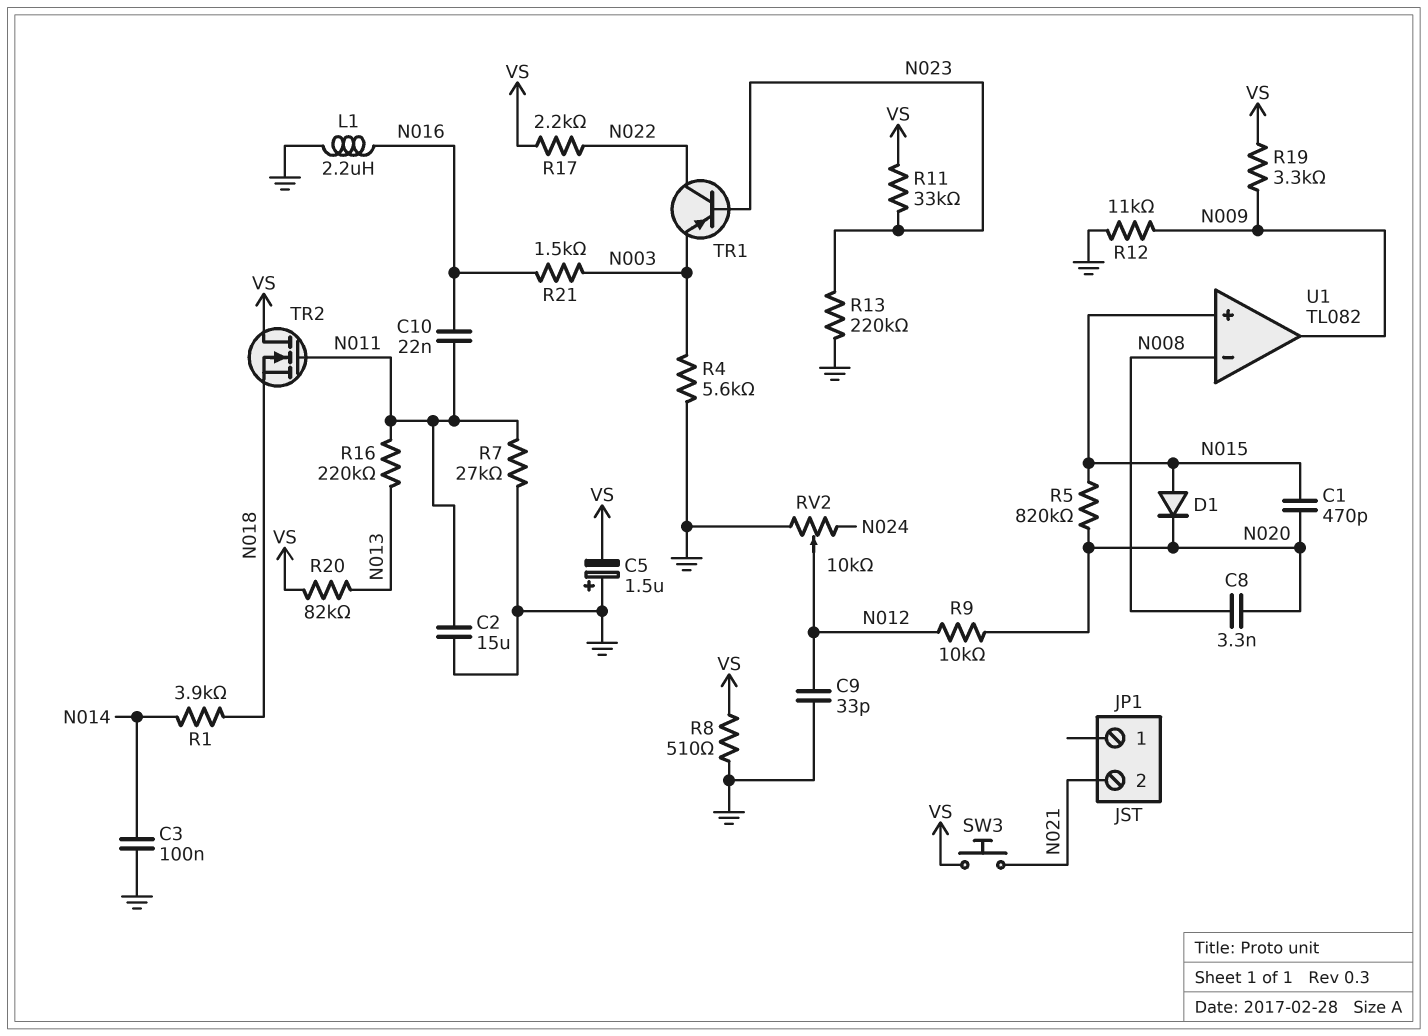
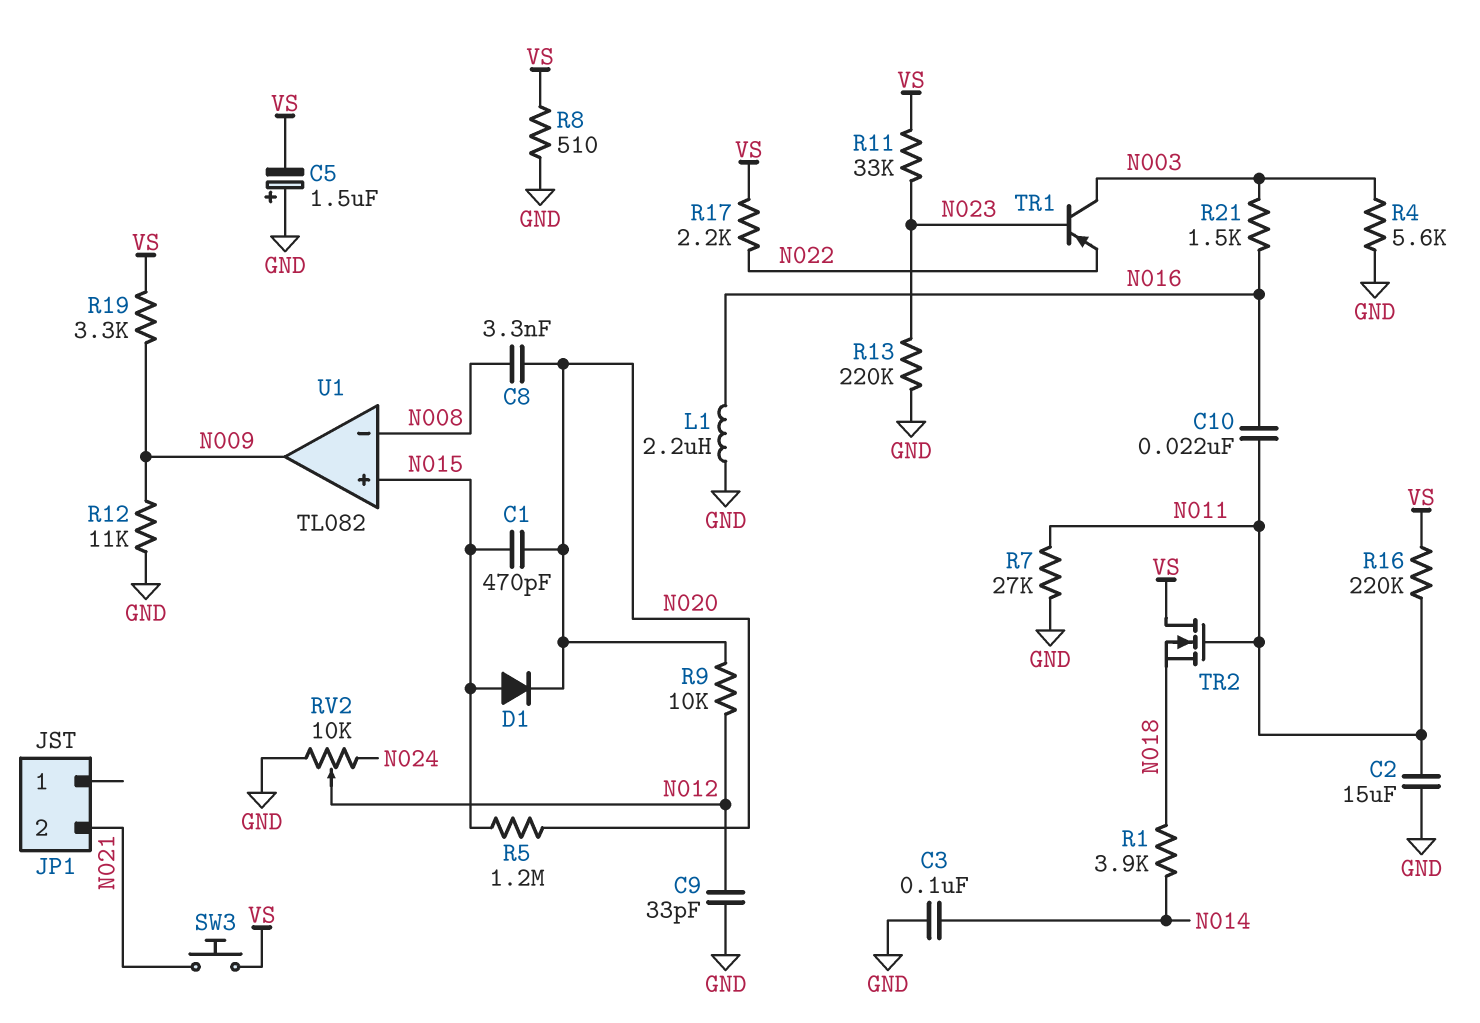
R5: 820k (N015, N020) -> 1.2M (N015, N020)
R16: 220k (N011, N013) -> 220k (N011, VS)
R20: 82k (N013, VS) -> none
TR1: PNP (B N023, C N022, E N003) -> PNP (B N023, C N003, E N022)

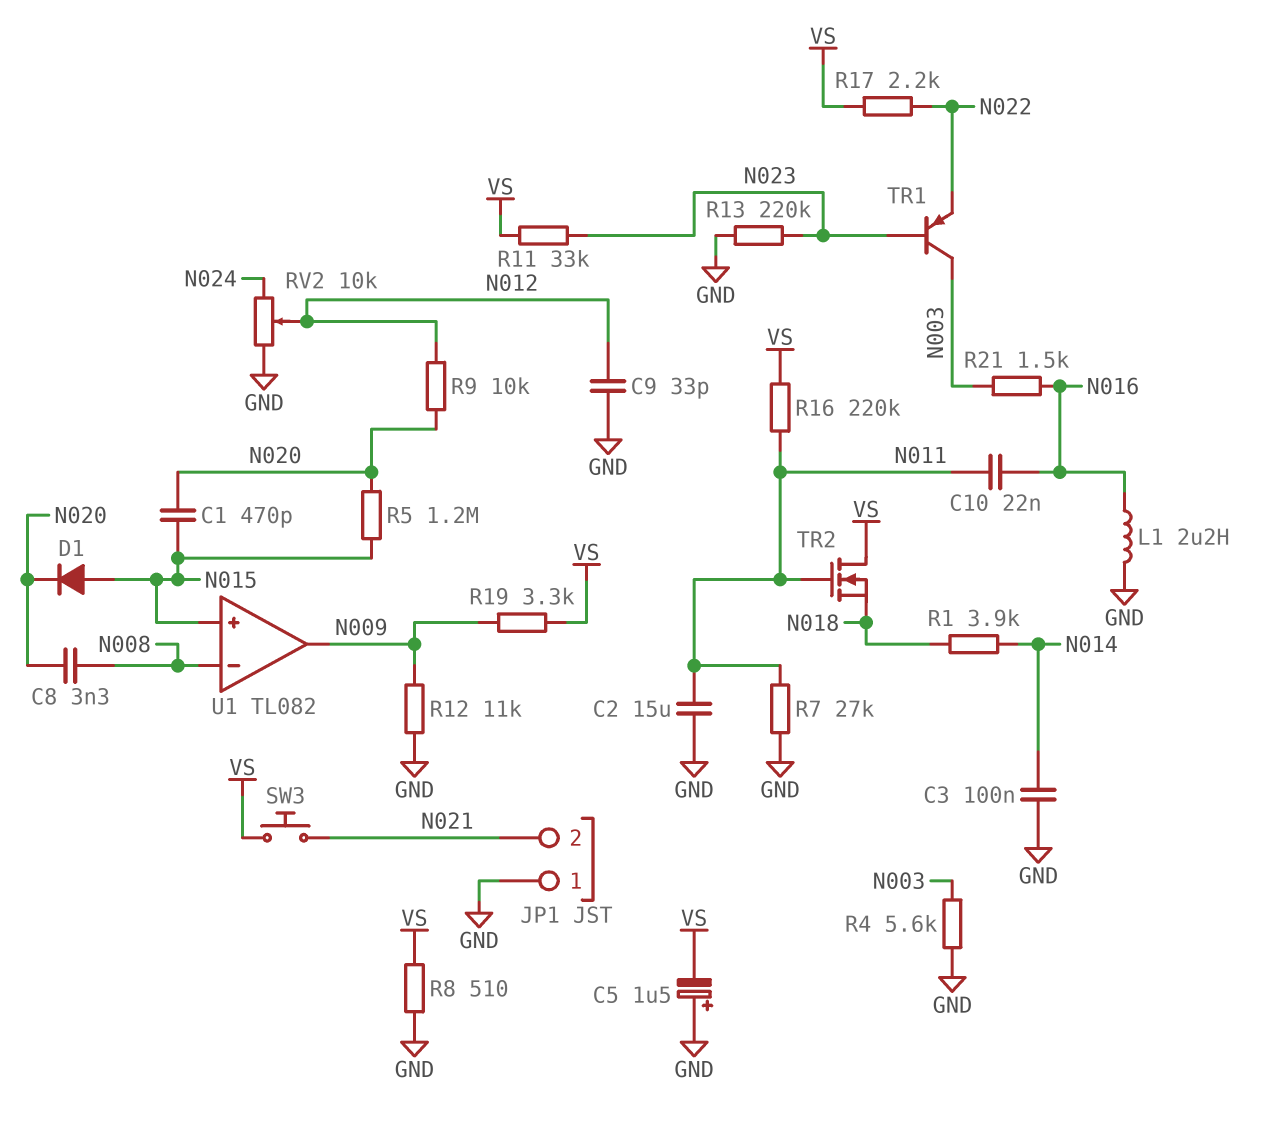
JP1 pin 1: none -> GND

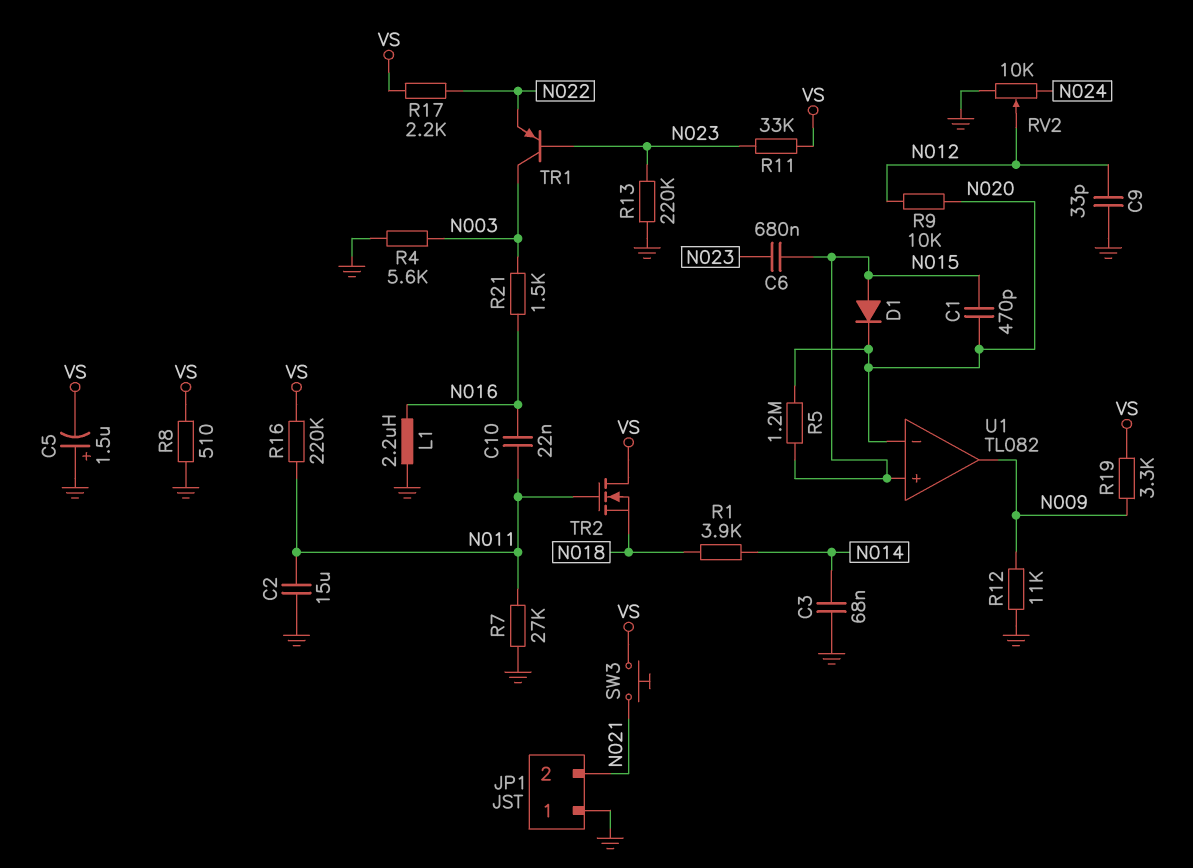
C3: 100nF (GND, N014) -> 68nF (GND, N014)
C6: none -> 680nF (N015, N023)
C8: 3.3nF (N008, N020) -> none
U1 pin in-: N008 -> N020

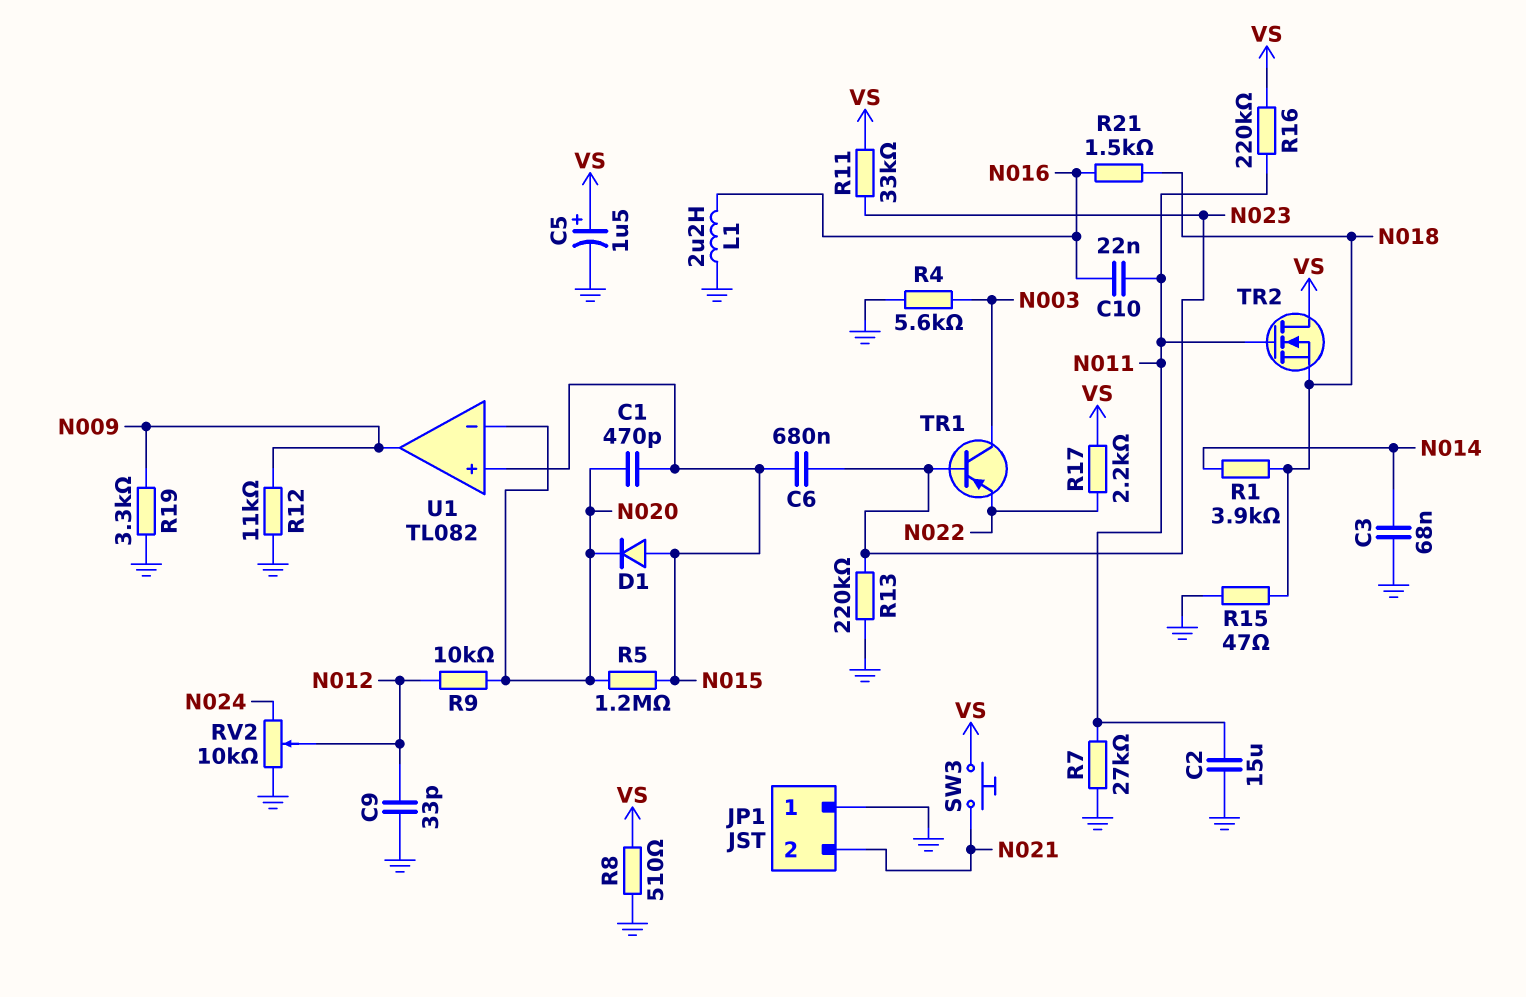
C5: 1.5uF (plus GND, minus VS) -> 1.5uF (plus VS, minus GND)
R15: none -> 47 (GND, N018)
R19: 3.3k (N009, VS) -> 3.3k (GND, N009)
R21: 1.5k (N003, N016) -> 1.5k (N016, N018)

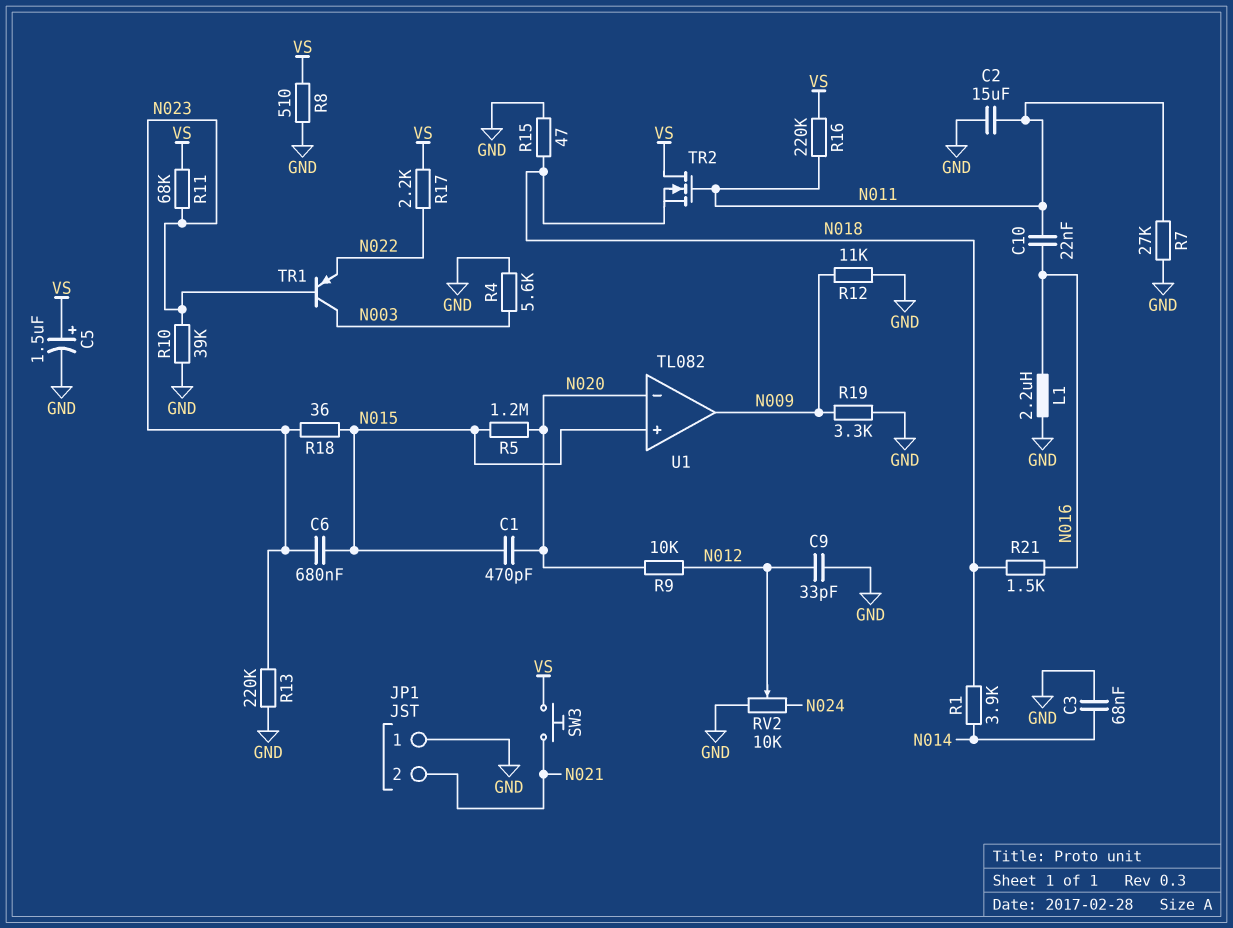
D1: diode (A N015, K N020) -> none
R10: none -> 39k (GND, N023)
R11: 33k (N023, VS) -> 68k (N023, VS)
R18: none -> 36 (N015, N023)

